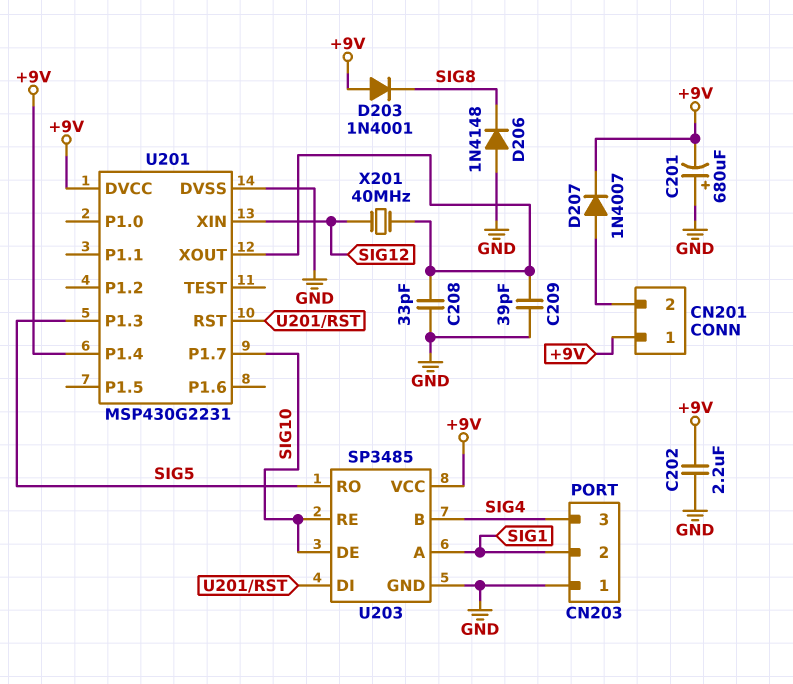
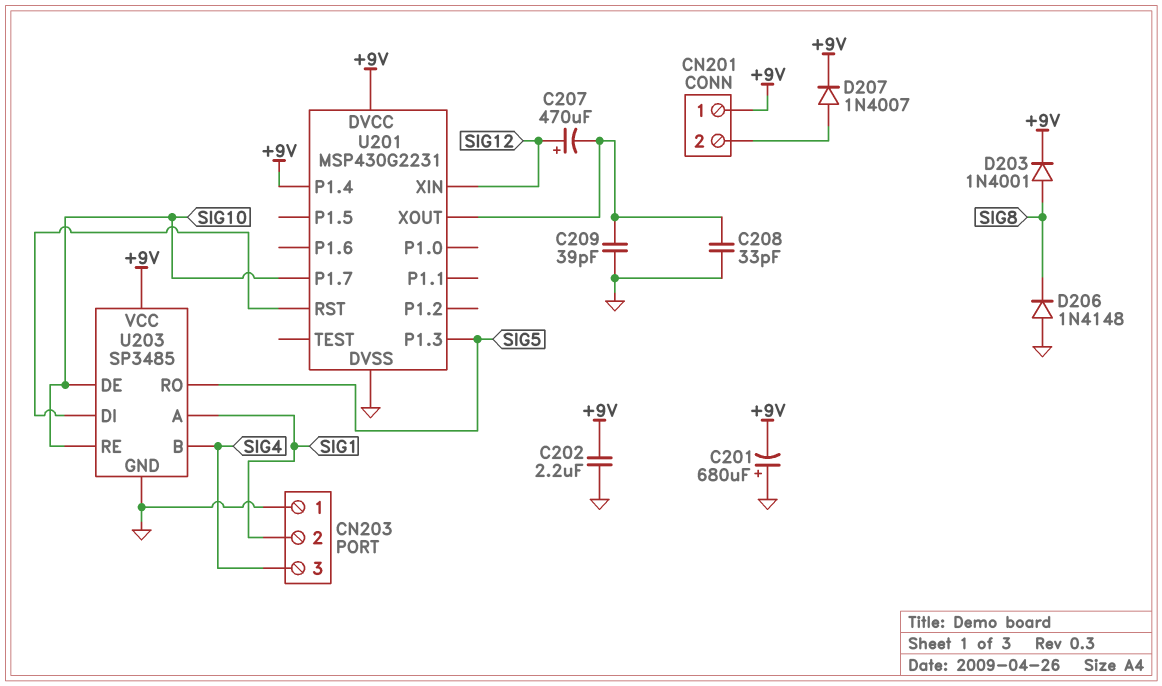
C207: none -> 470uF (plus SIG12, minus U201/XOUT)
D203: diode 1N4001 (A +9V, K SIG8) -> diode 1N4001 (A SIG8, K +9V)
X201: 40MHz (SIG12, U201/XOUT) -> none

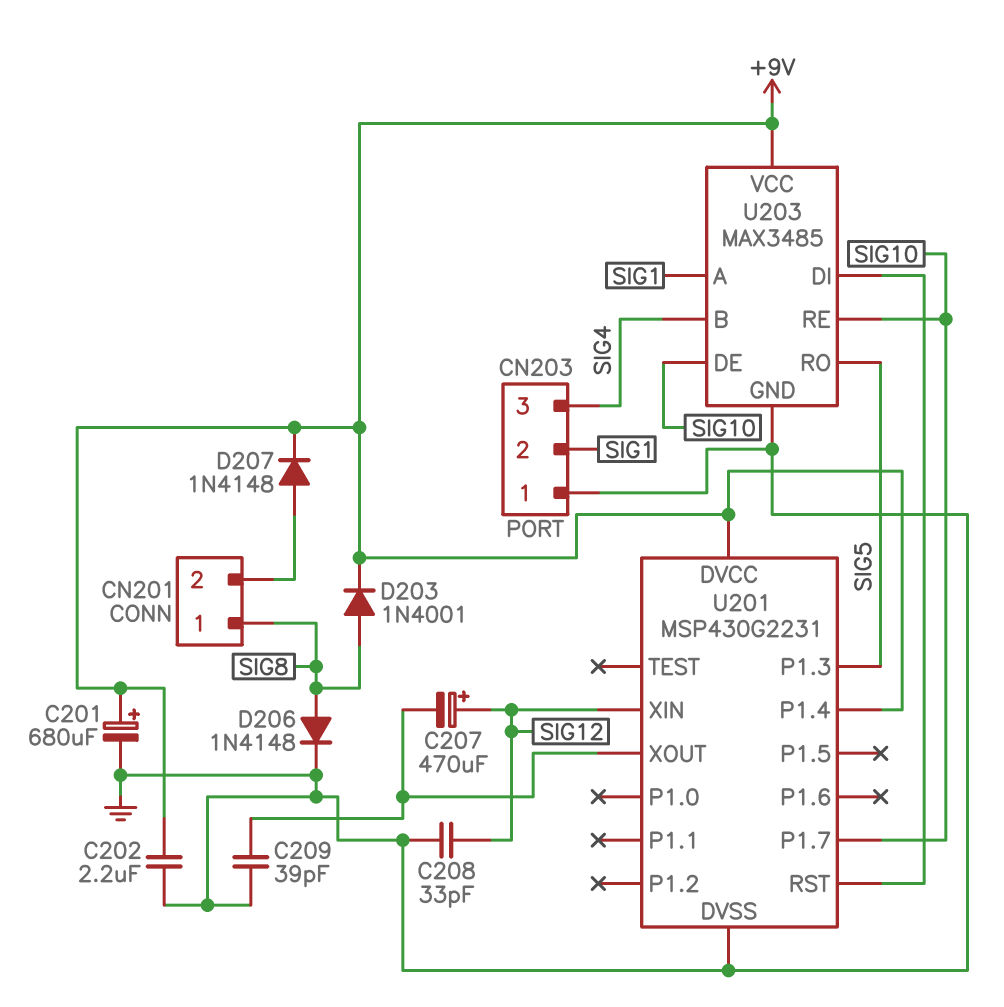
C201: 680uF (plus GND, minus +9V) -> 680uF (plus +9V, minus GND)
C208: 33pF (GND, U201/XOUT) -> 33pF (GND, SIG12)
CN201 pin 1: +9V -> SIG8
D206: diode 1N4148 (A GND, K SIG8) -> diode 1N4148 (A SIG8, K GND)
D207: diode 1N4007 (A CN201/2, K +9V) -> diode 1N4148 (A CN201/2, K +9V)
U203: SP3485 -> MAX3485

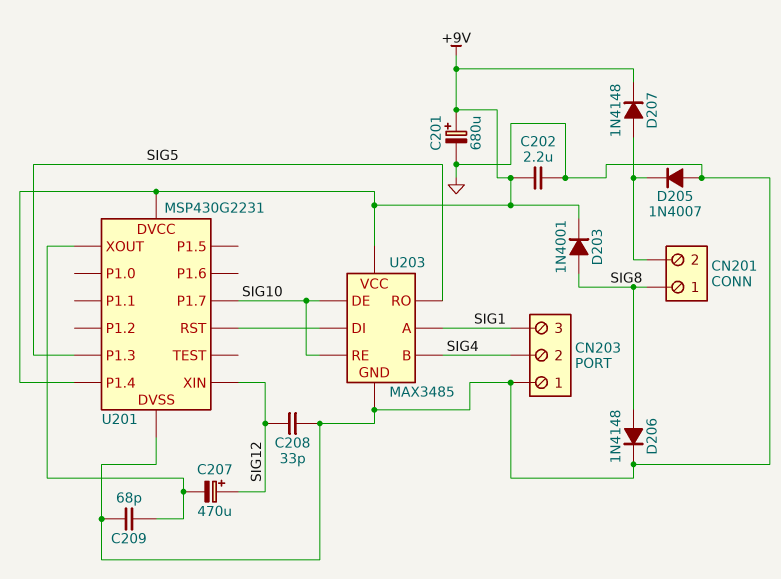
C209: 39pF (GND, U201/XOUT) -> 68pF (GND, U201/XOUT)
CN203 pin 2: SIG1 -> SIG4
CN203 pin 3: SIG4 -> SIG1
D205: none -> diode 1N4007 (A GND, K CN201/2)

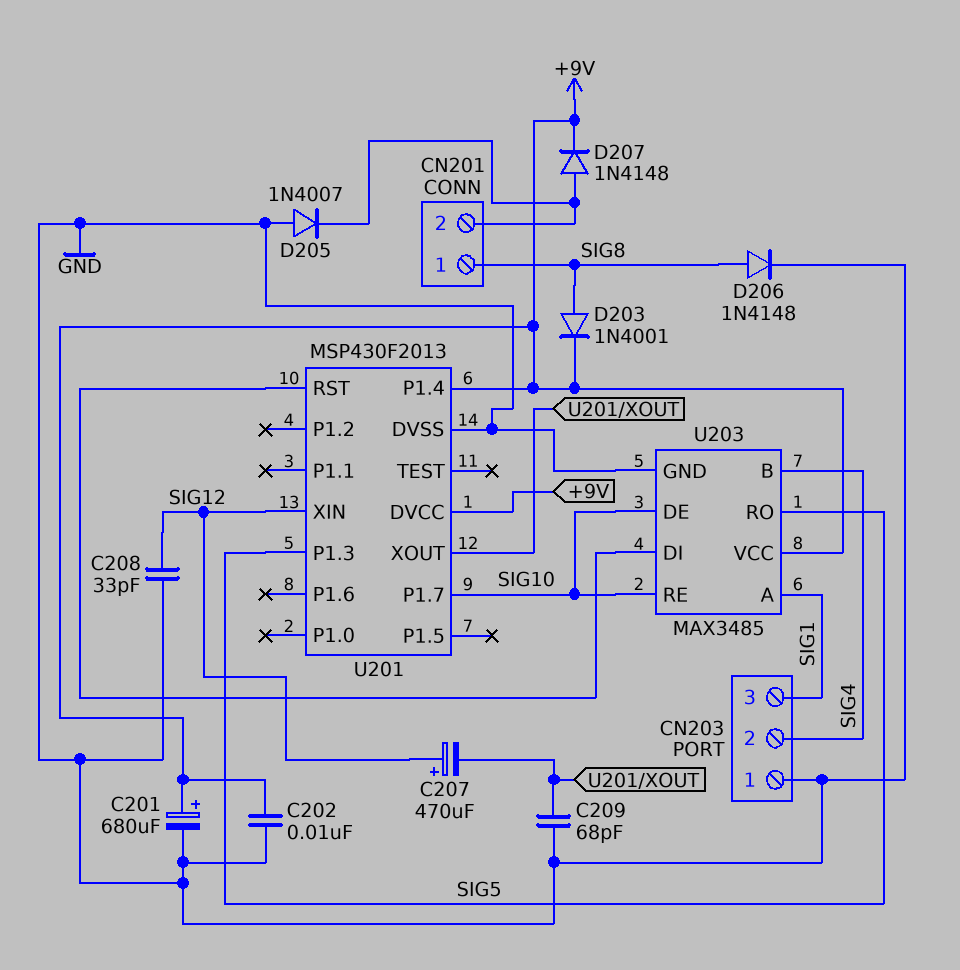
C202: 2.2uF (+9V, GND) -> 10nF (+9V, GND)
U201: MSP430G2231 -> MSP430F2013

